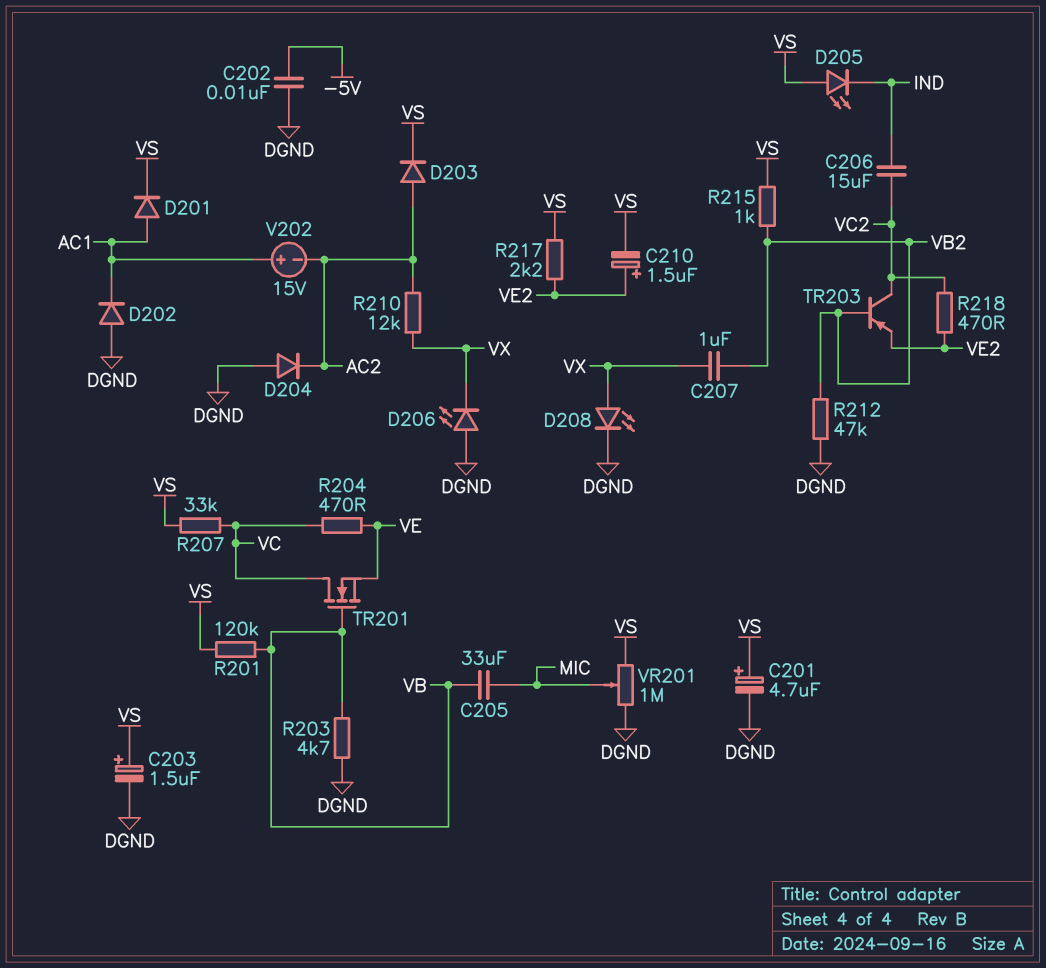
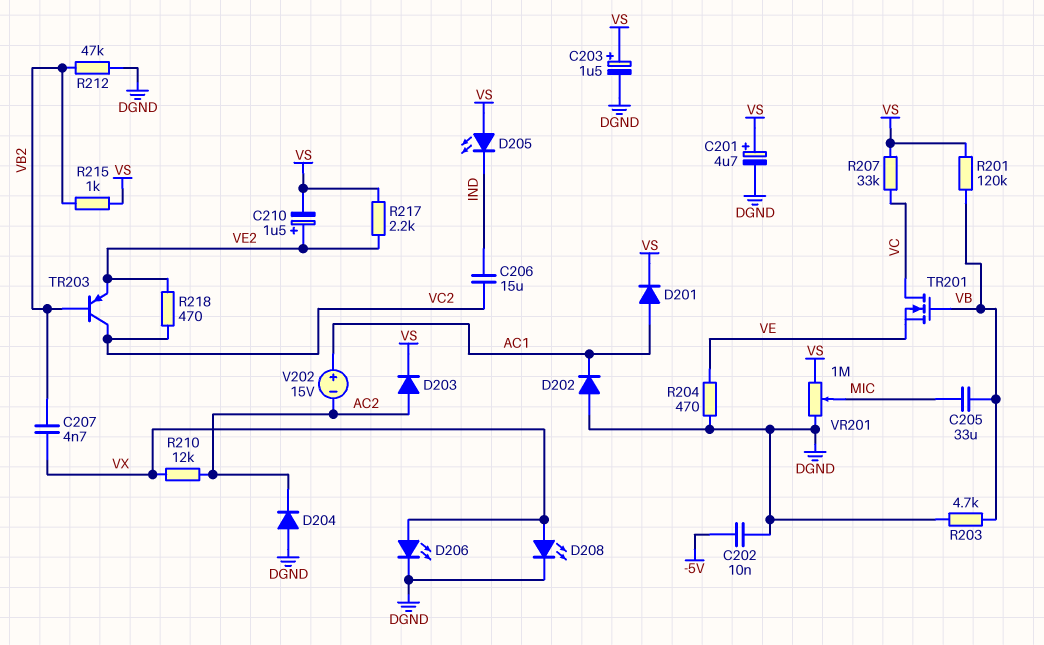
C207: 1uF (VB2, VX) -> 4.7nF (VB2, VX)
D206: LED (A DGND, K VX) -> LED (A VX, K DGND)
R204: 470 (VC, VE) -> 470 (DGND, VE)

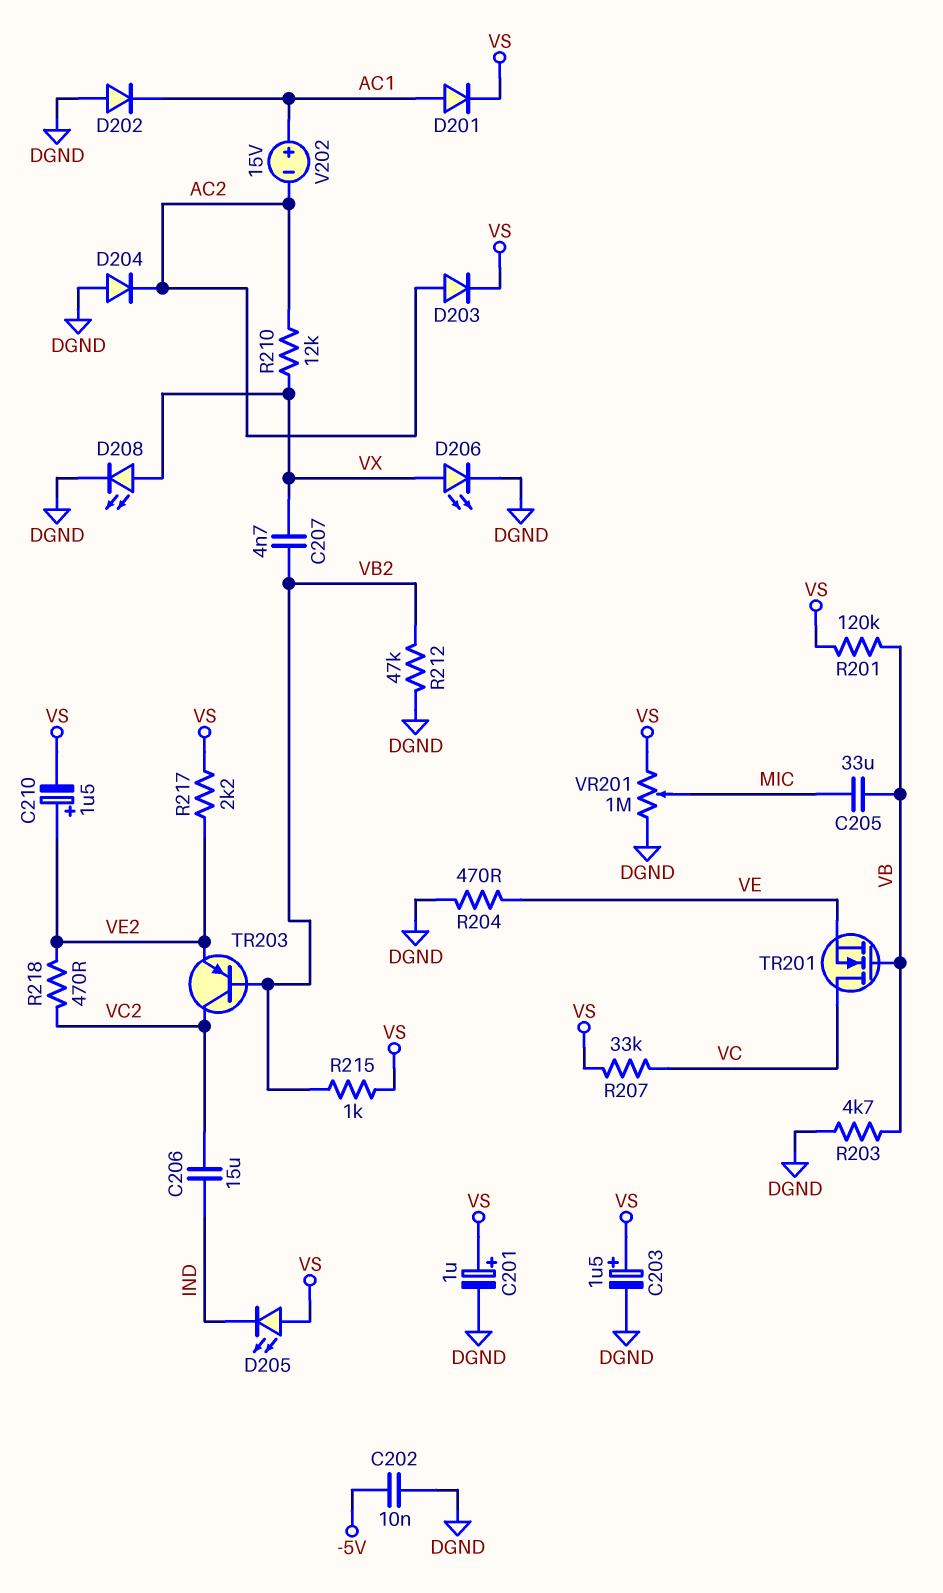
C201: 4.7uF (plus VS, minus DGND) -> 1uF (plus VS, minus DGND)

